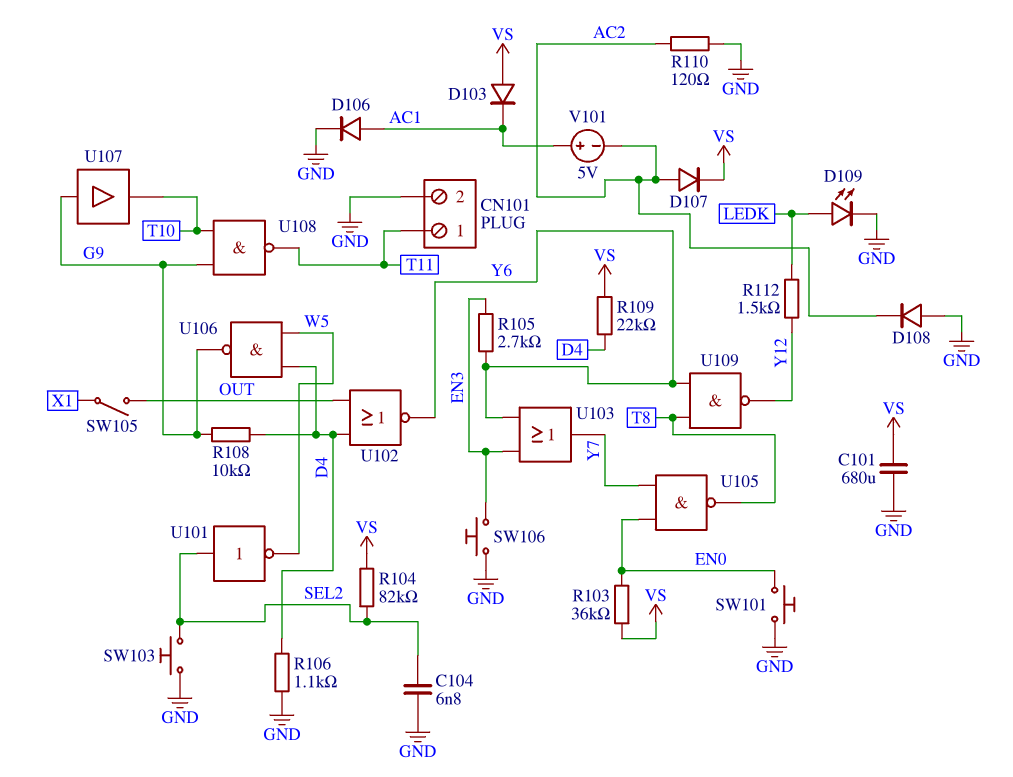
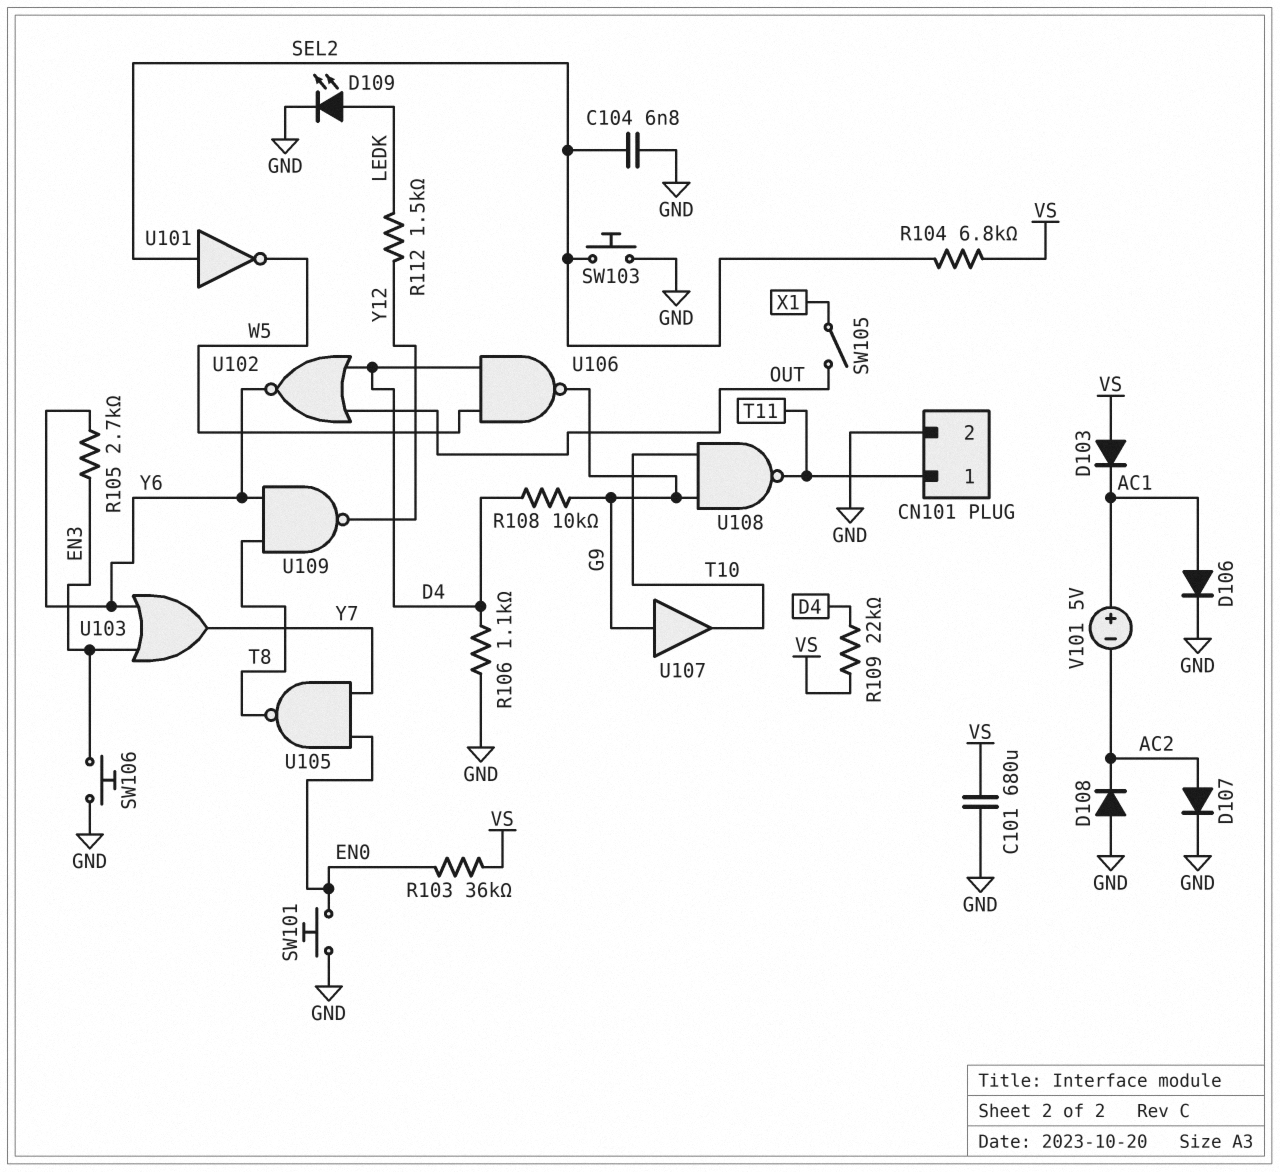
D107: diode (A AC2, K VS) -> diode (A AC2, K GND)
R104: 82k (SEL2, VS) -> 6.8k (SEL2, VS)
R110: 120 (AC2, GND) -> none

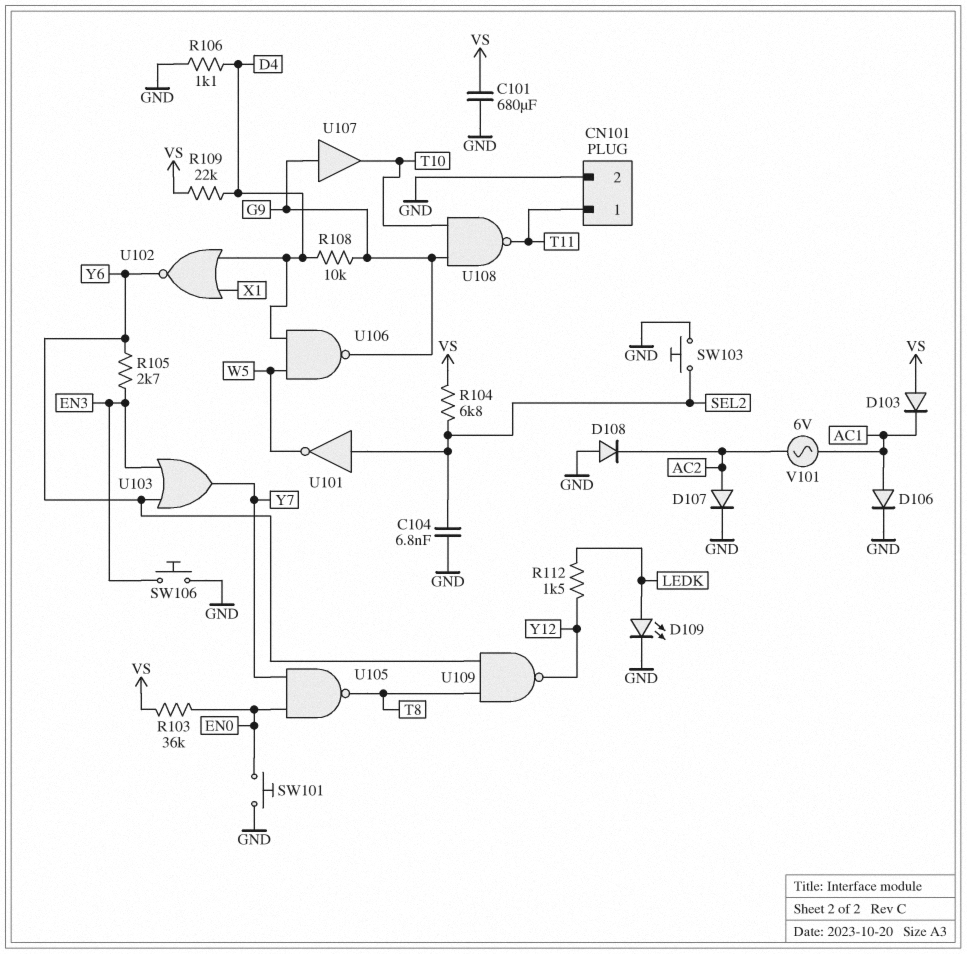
SW105: switch (OUT, X1) -> none
U102: NOR (in D4, in OUT, out Y6) -> NOR (in D4, in X1, out Y6)
V101: 5V (plus AC1, minus AC2) -> AC 6V (AC1, AC2)

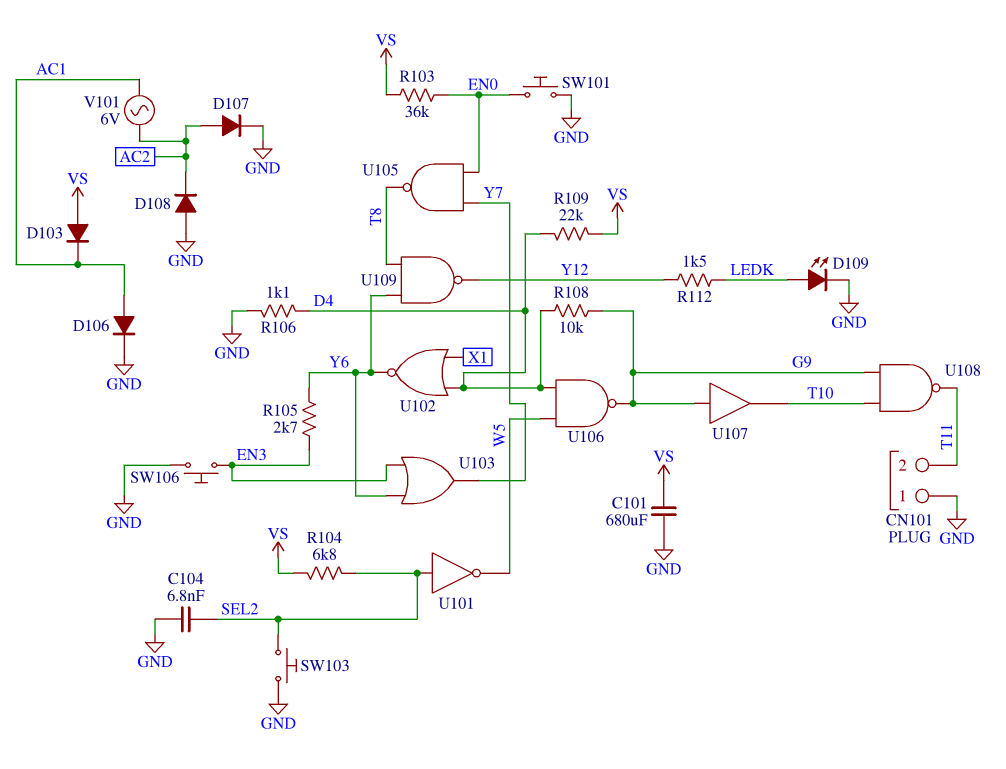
CN101 pin 1: T11 -> GND
CN101 pin 2: GND -> T11

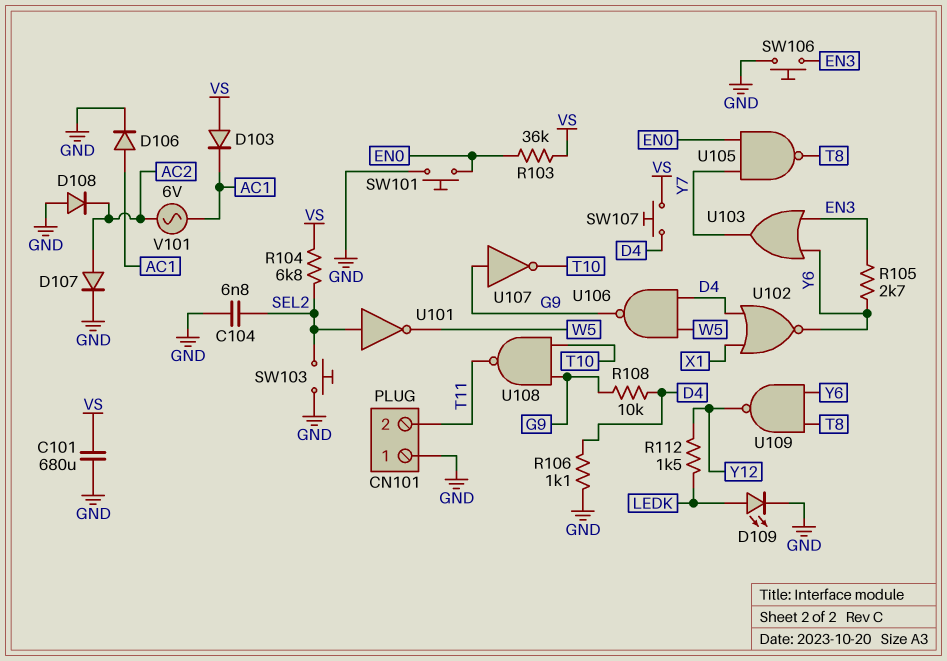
R109: 22k (D4, VS) -> none
SW107: none -> button (D4, VS)
U107: buffer (in G9, out T10) -> NOT (in G9, out T10)

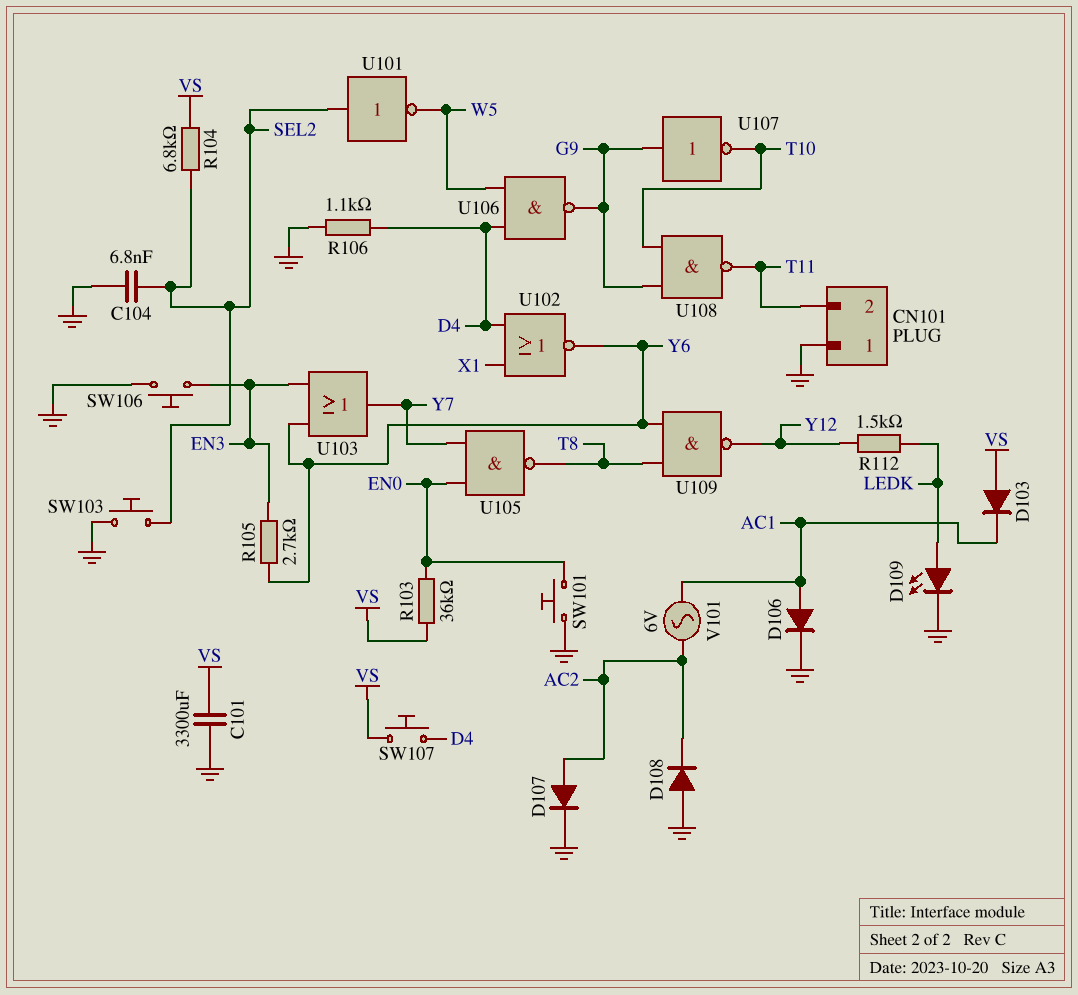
C101: 680uF (GND, VS) -> 3300uF (GND, VS)
R108: 10k (D4, G9) -> none

